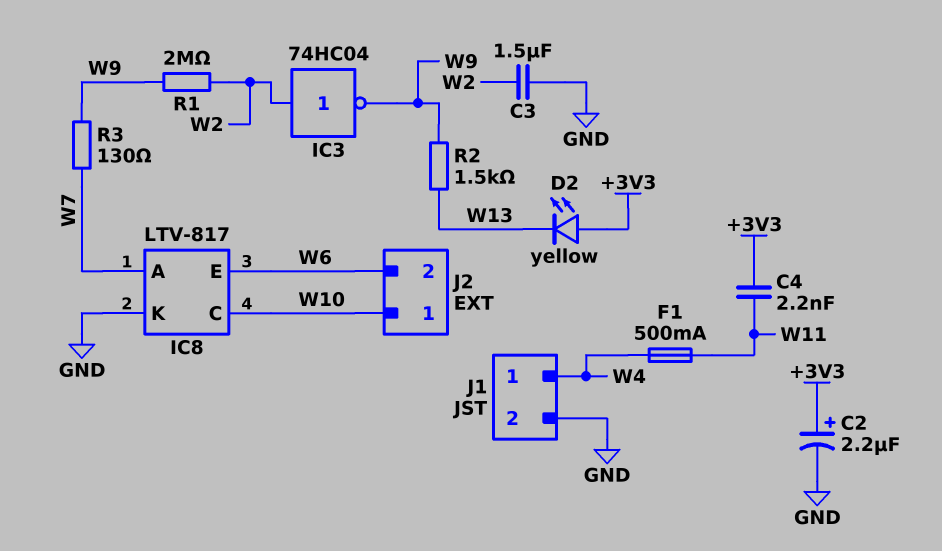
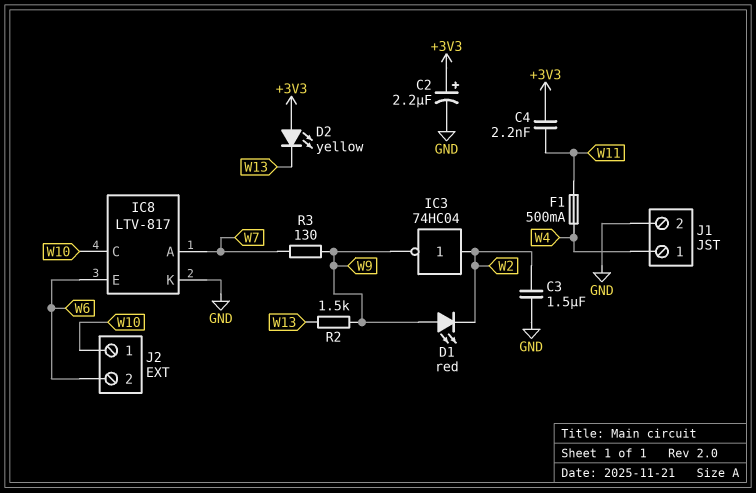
D1: none -> LED red (A W9, K W2)
R1: 2M (W2, W9) -> none

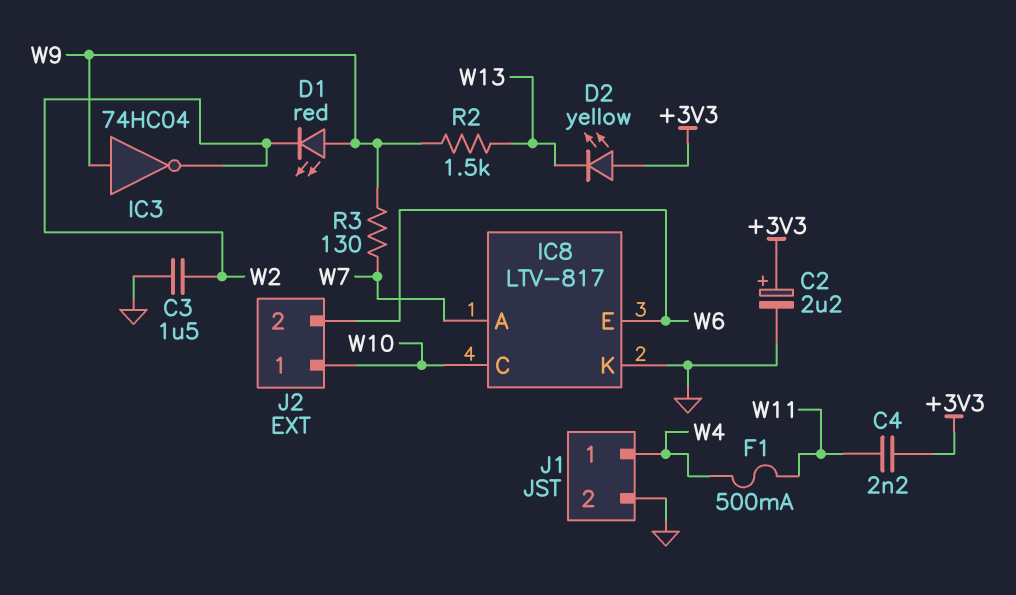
IC3: NOT 74HC04 (in W2, out W9) -> NOT 74HC04 (in W9, out W2)

